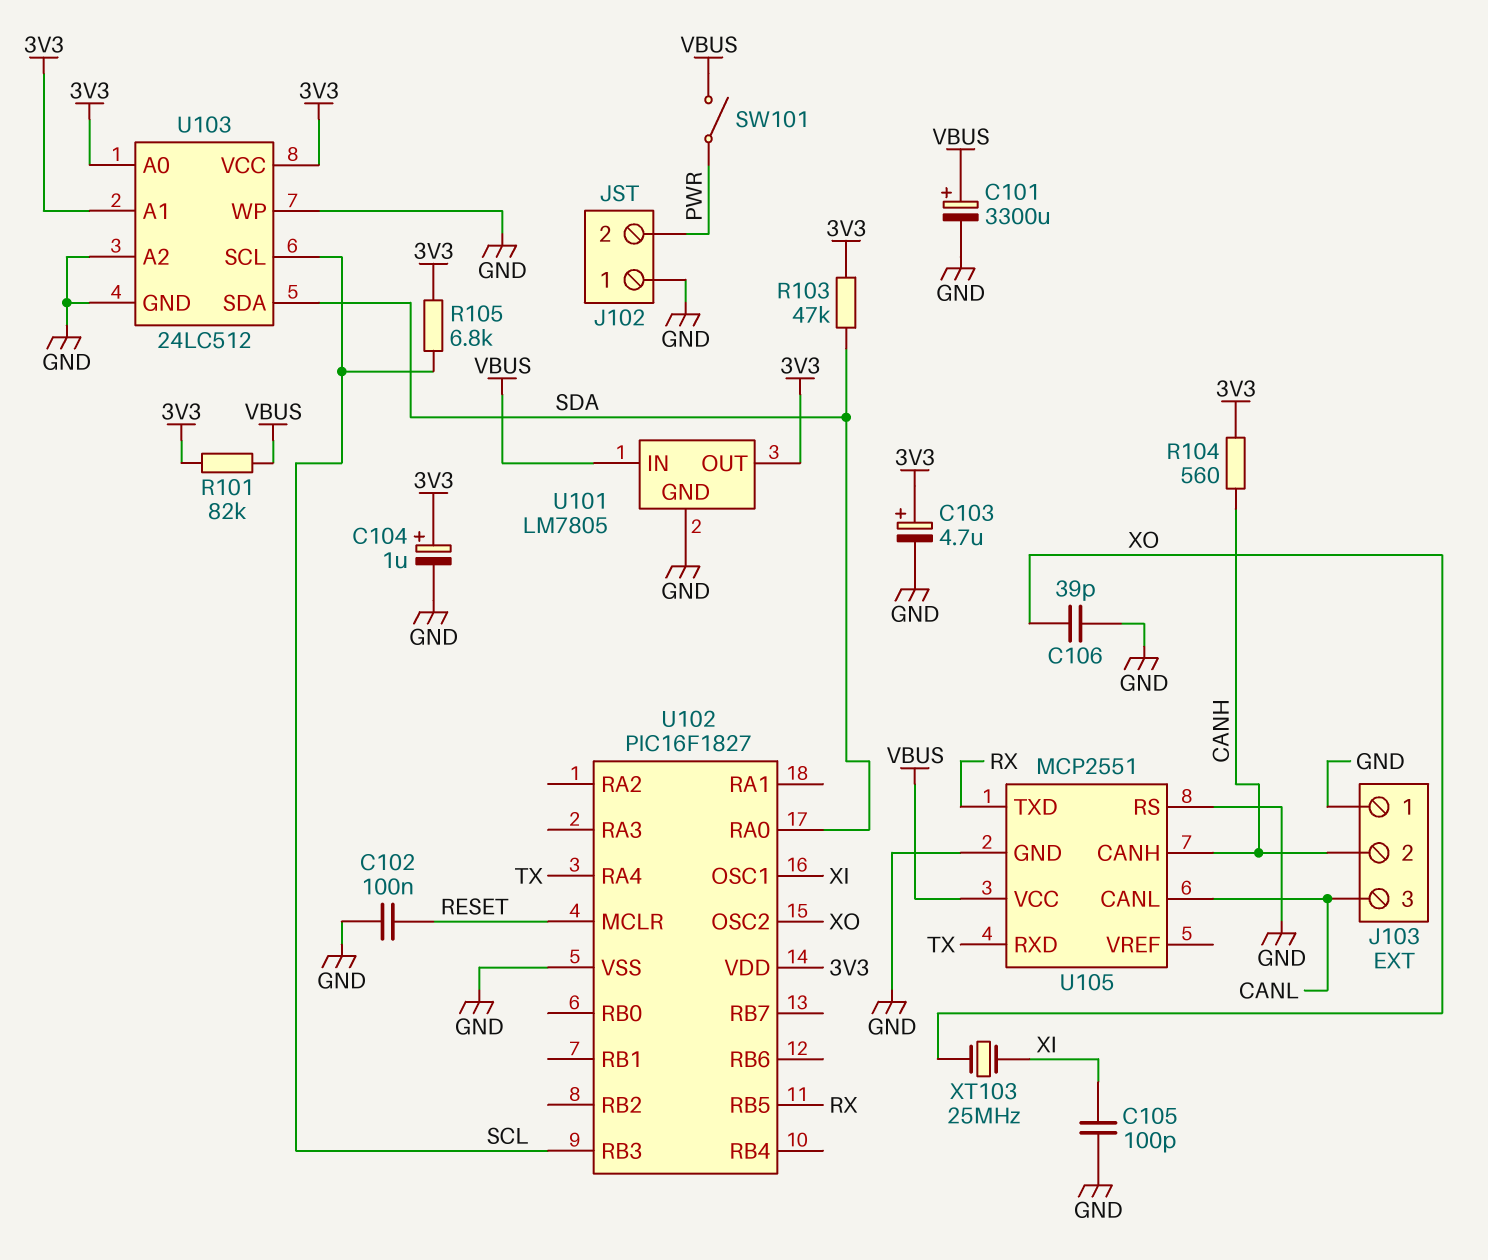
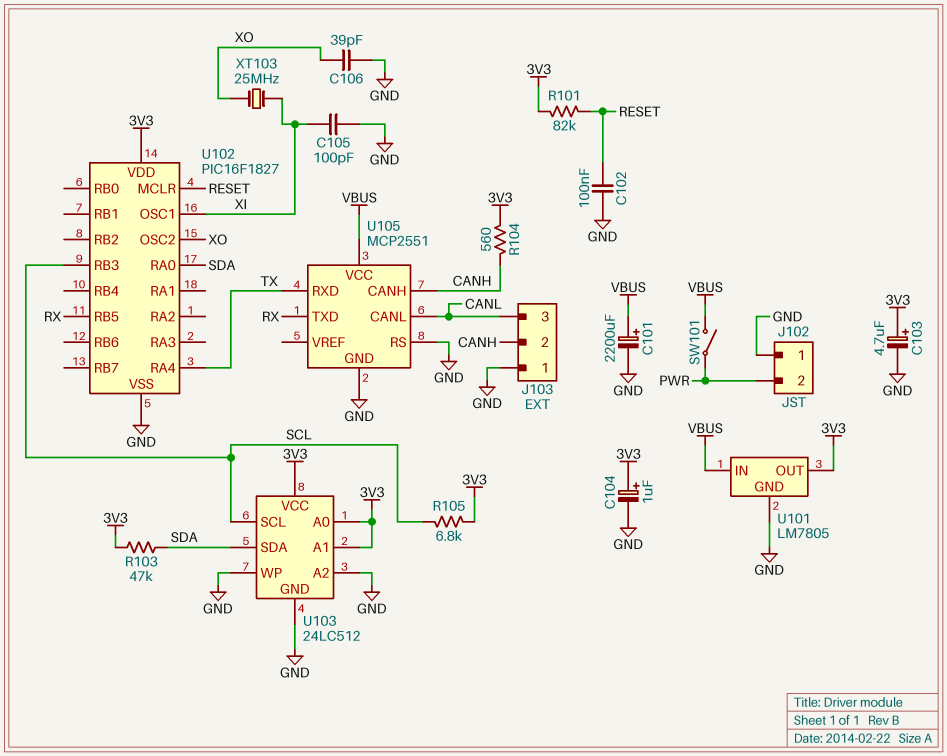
C101: 3300uF (plus VBUS, minus GND) -> 2200uF (plus VBUS, minus GND)
R101: 82k (3V3, VBUS) -> 82k (3V3, RESET)

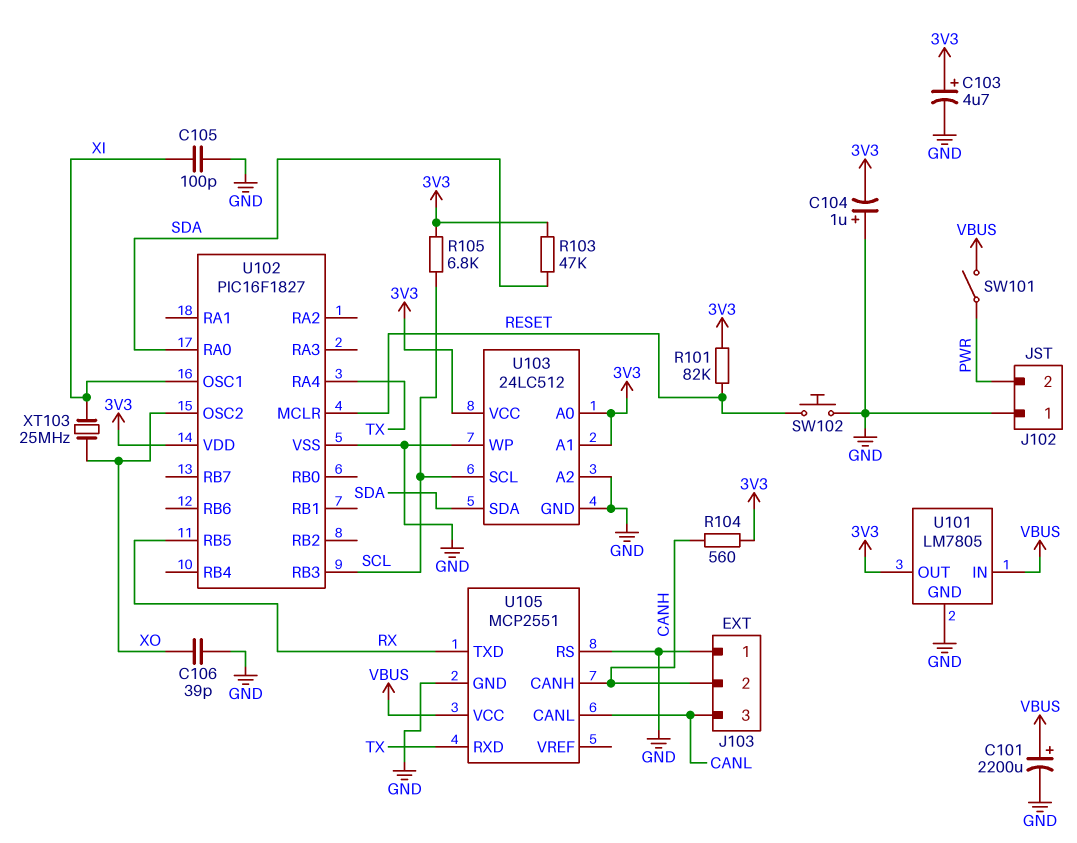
C102: 100nF (GND, RESET) -> none
C104: 1uF (plus 3V3, minus GND) -> 1uF (plus GND, minus 3V3)
SW102: none -> button (GND, RESET)

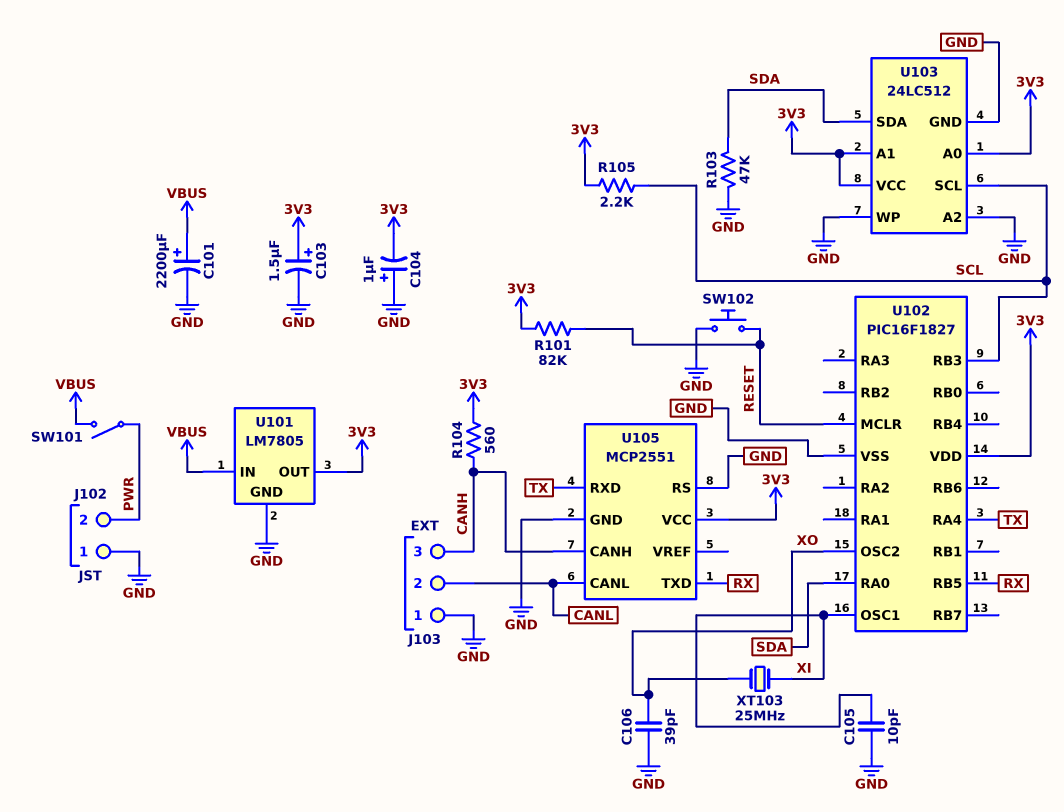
C103: 4.7uF (plus 3V3, minus GND) -> 1.5uF (plus 3V3, minus GND)
C105: 100pF (GND, XI) -> 10pF (GND, XI)
J103 pin 2: CANH -> CANL
J103 pin 3: CANL -> CANH
R103: 47k (3V3, SDA) -> 47k (GND, SDA)
R105: 6.8k (3V3, SCL) -> 2.2k (3V3, SCL)
U105 pin VCC: VBUS -> 3V3

